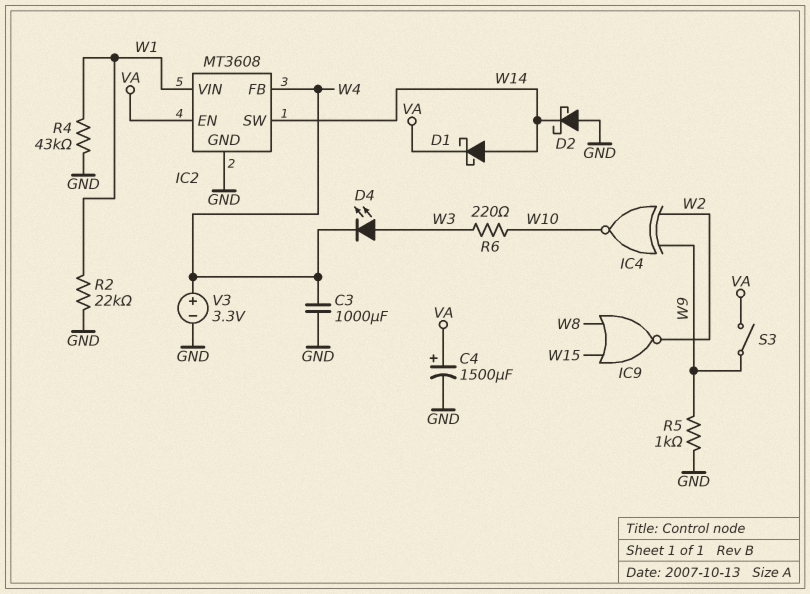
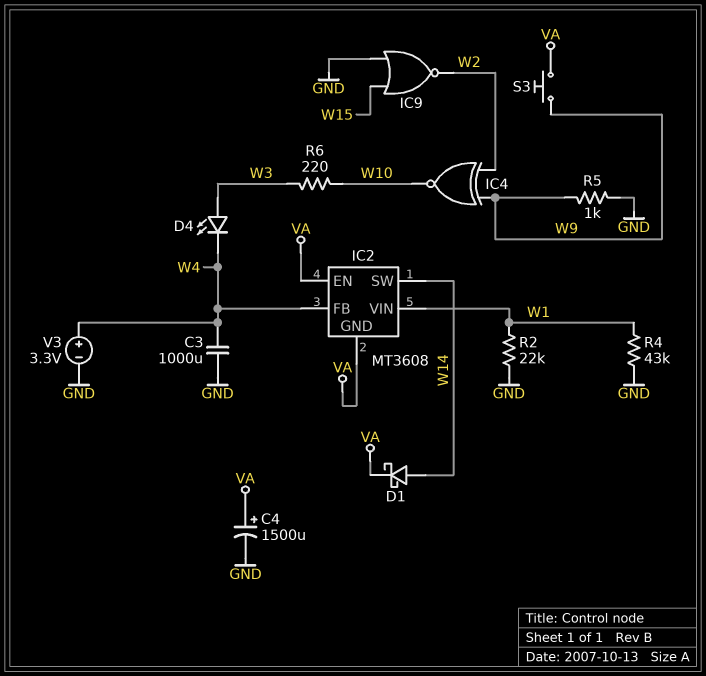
D2: schottky (A GND, K W14) -> none
IC2 pin GND: GND -> VA
IC9: NOR (in W8, in W15, out W2) -> NOR (in GND, in W15, out W2)
S3: switch (VA, W9) -> button (VA, W9)

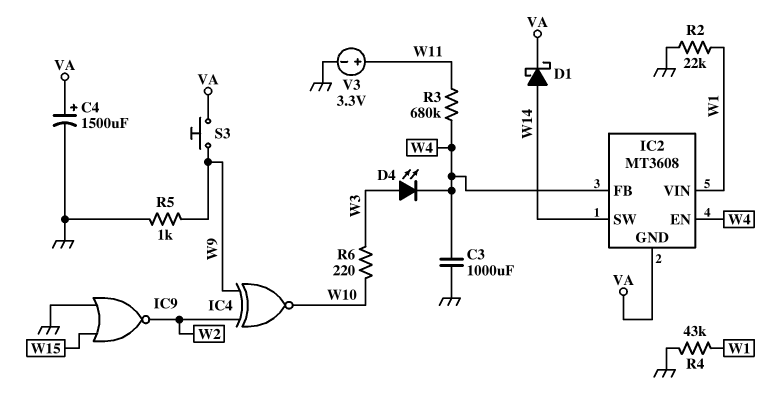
IC2 pin EN: VA -> W4
R3: none -> 680k (W4, W11)
V3: 3.3V (plus W4, minus GND) -> 3.3V (plus W11, minus GND)

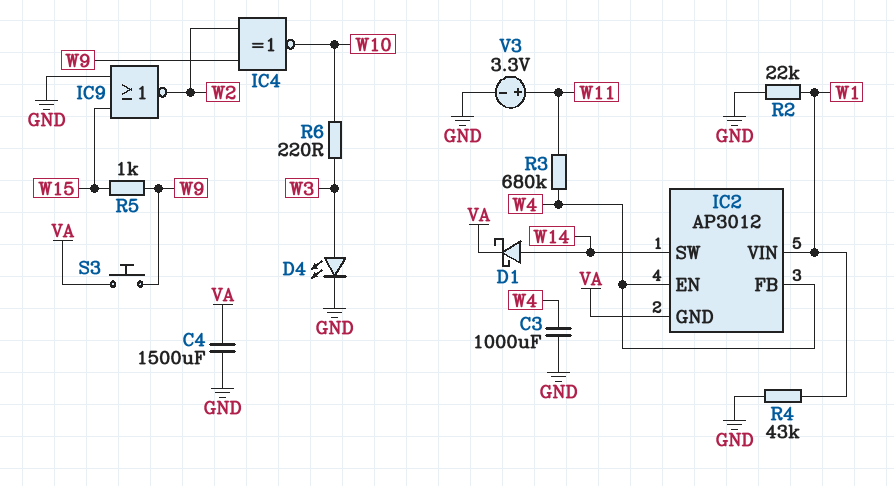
C4: 1500uF (plus VA, minus GND) -> 1500uF (GND, VA)
D4: LED (A W3, K W4) -> LED (A W3, K GND)
IC2: MT3608 -> AP3012
R5: 1k (GND, W9) -> 1k (W9, W15)

